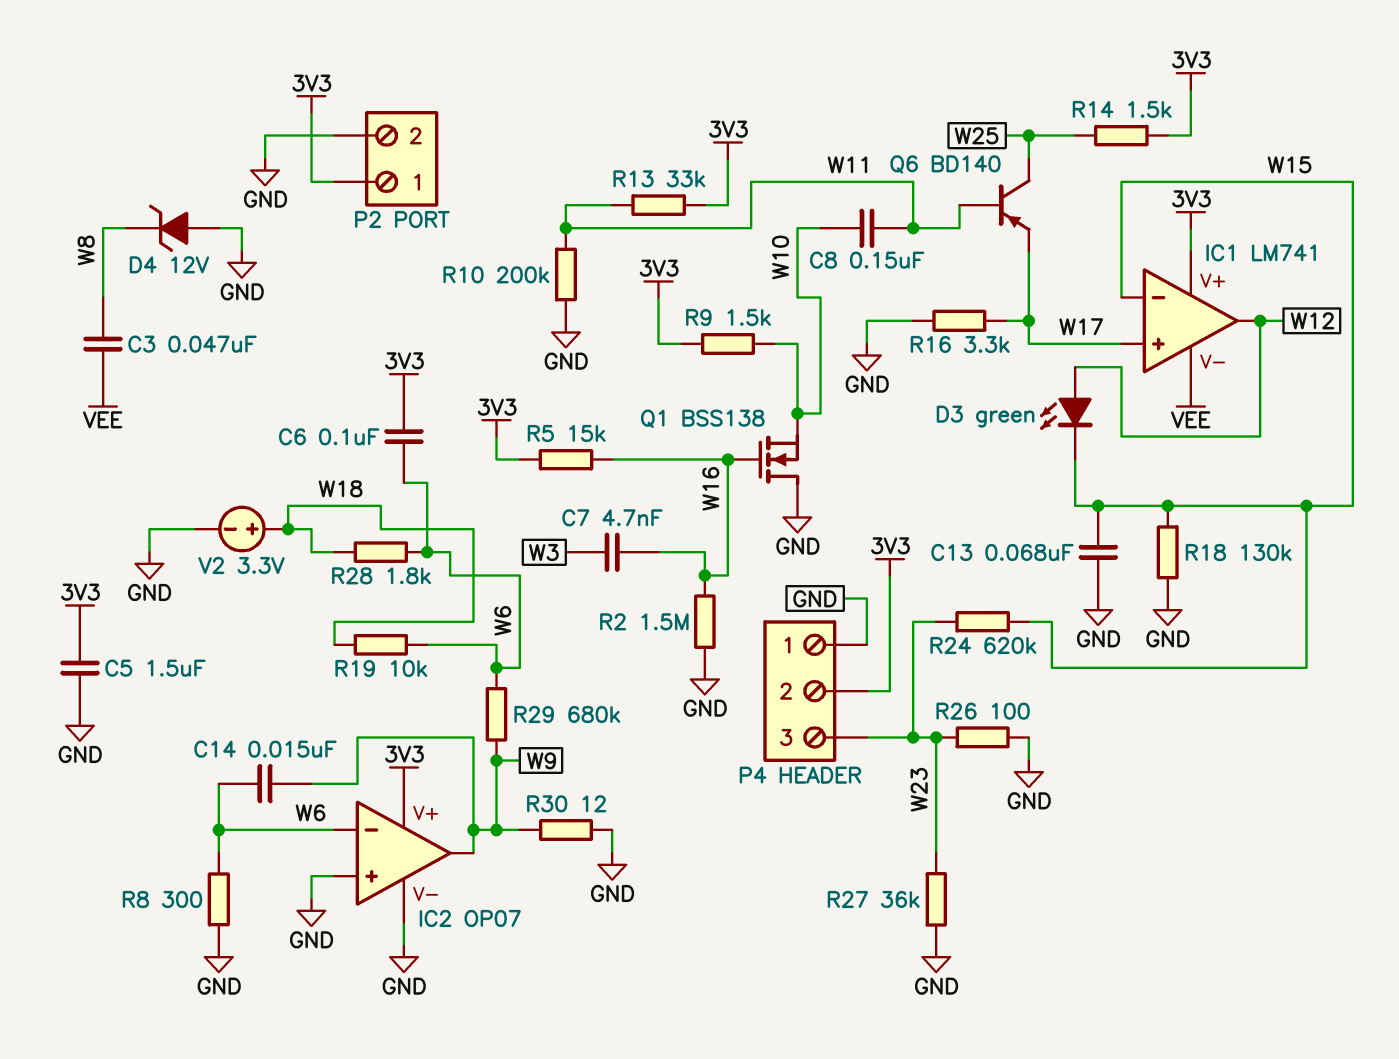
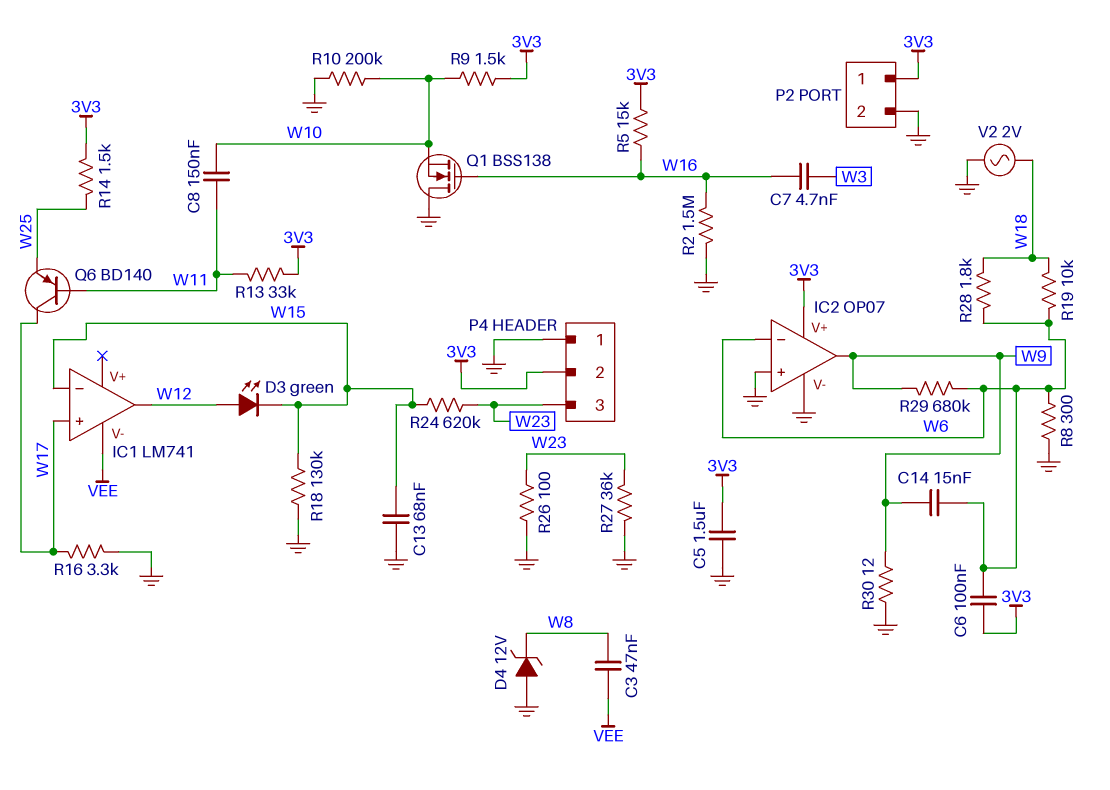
IC1 pin V+: 3V3 -> none
Q6: PNP BD140 (B W11, C W25, E W17) -> PNP BD140 (B W11, C W17, E W25)
R10: 200k (GND, W11) -> 200k (GND, W10)
V2: 3.3V (plus W18, minus GND) -> AC 2V (GND, W18)

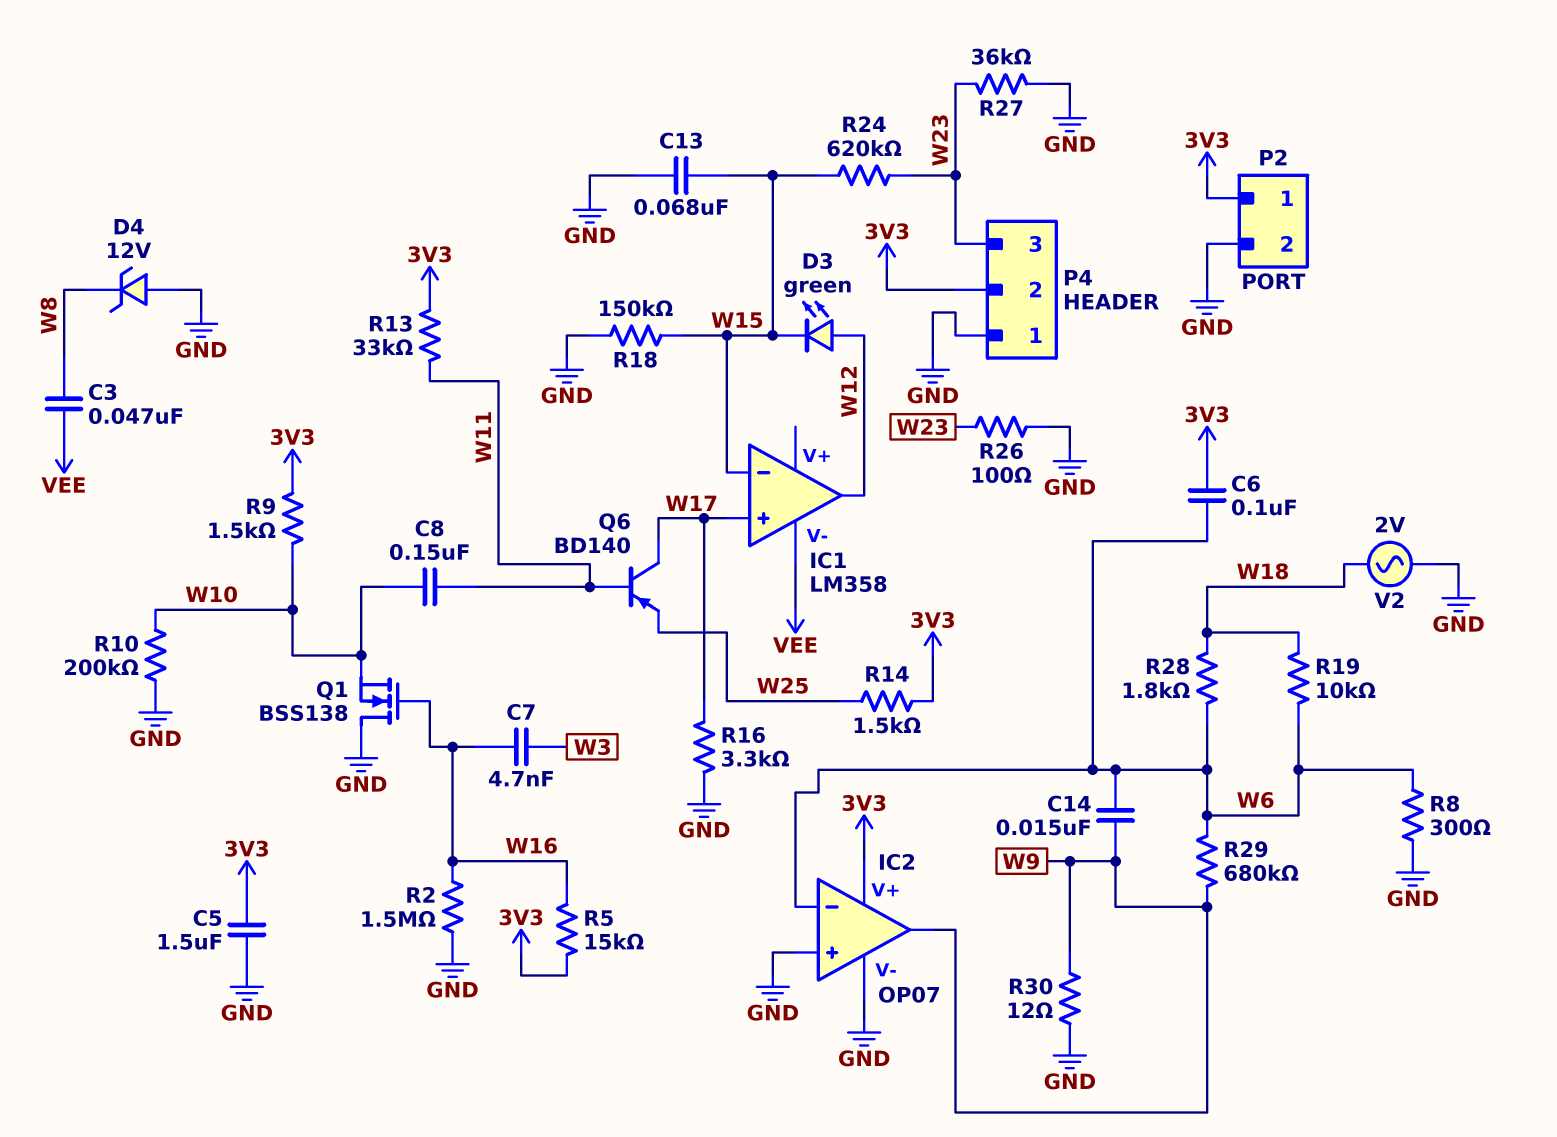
IC1: LM741 -> LM358
R18: 130k (GND, W15) -> 150k (GND, W15)

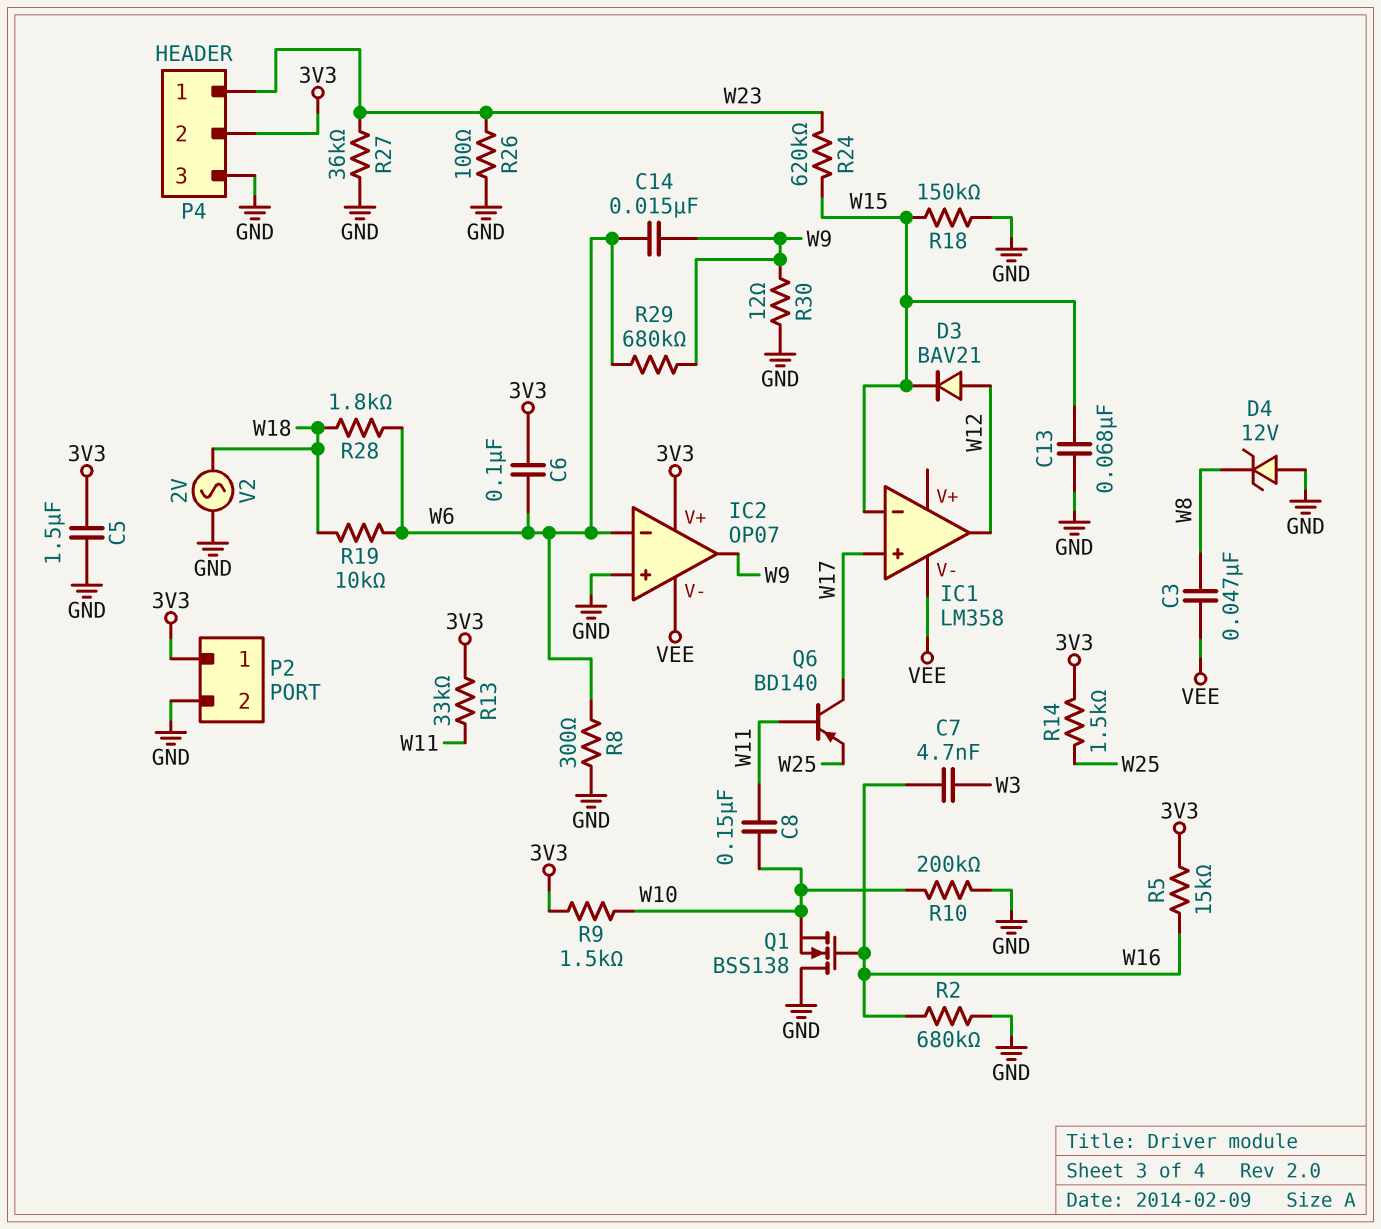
D3: LED green (A W12, K W15) -> diode BAV21 (A W12, K W15)
IC2 pin V-: GND -> VEE
P4 pin 1: GND -> W23
P4 pin 3: W23 -> GND
R2: 1.5M (GND, W16) -> 680k (GND, W16)
R16: 3.3k (GND, W17) -> none

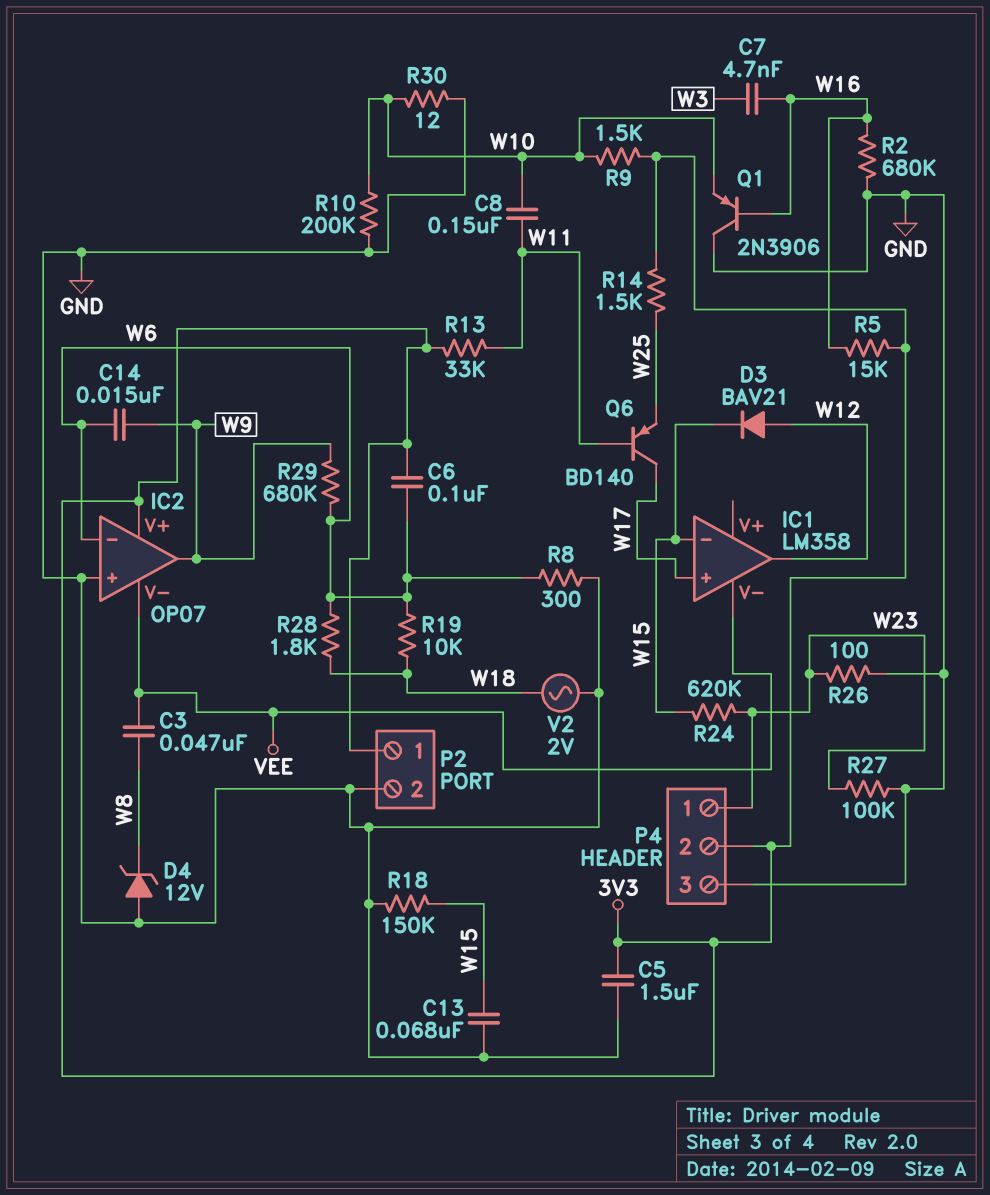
Q1: NMOS BSS138 (G W16, D GND, S W10) -> PNP 2N3906 (B W16, C GND, E W10)
R27: 36k (GND, W23) -> 100k (GND, W23)
R30: 12 (GND, W9) -> 12 (GND, W10)

